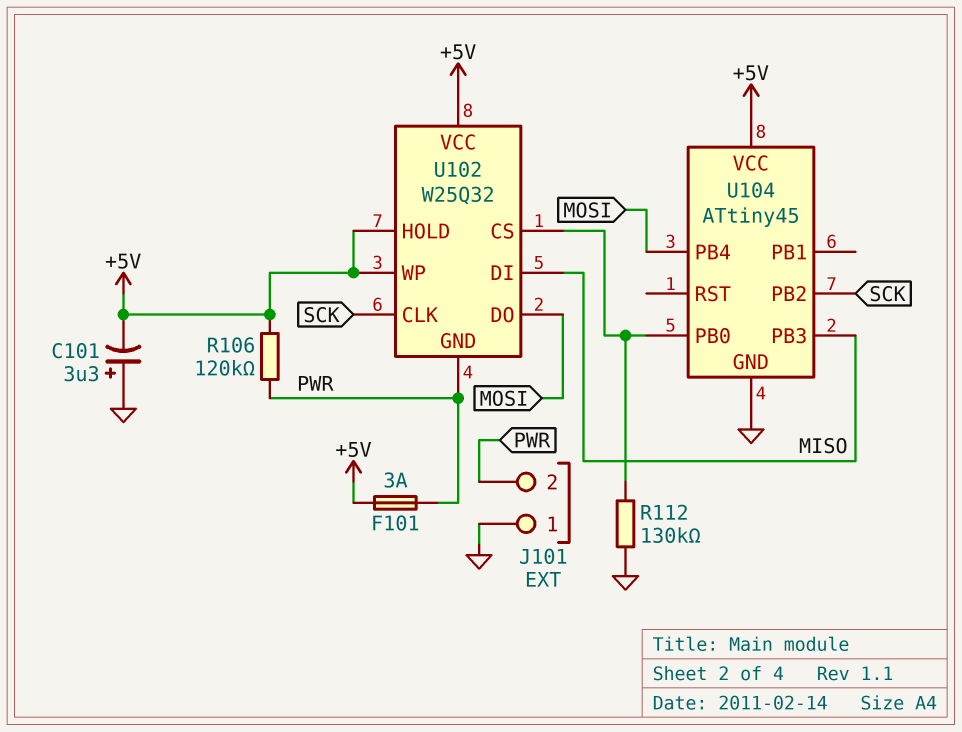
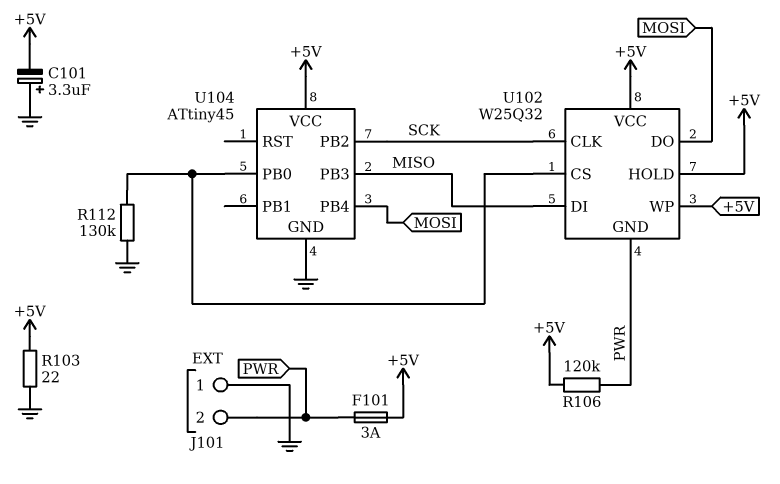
R103: none -> 22 (+5V, GND)

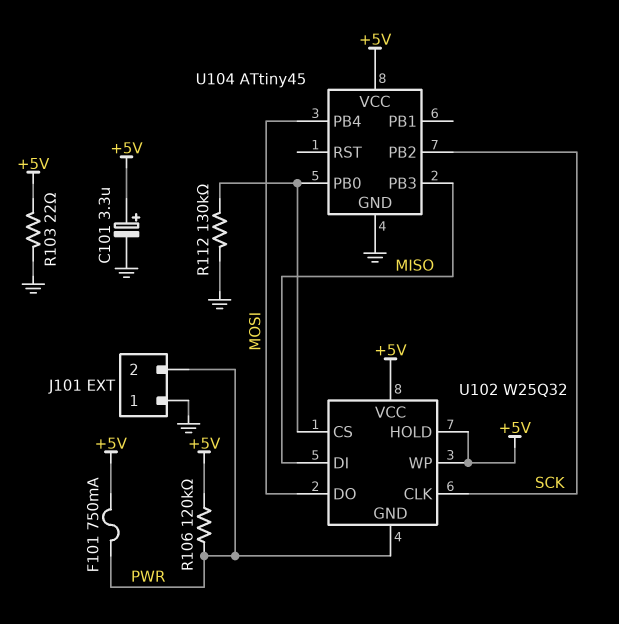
C101: 3.3uF (plus GND, minus +5V) -> 3.3uF (plus +5V, minus GND)
F101: 3A (+5V, PWR) -> 750mA (+5V, PWR)

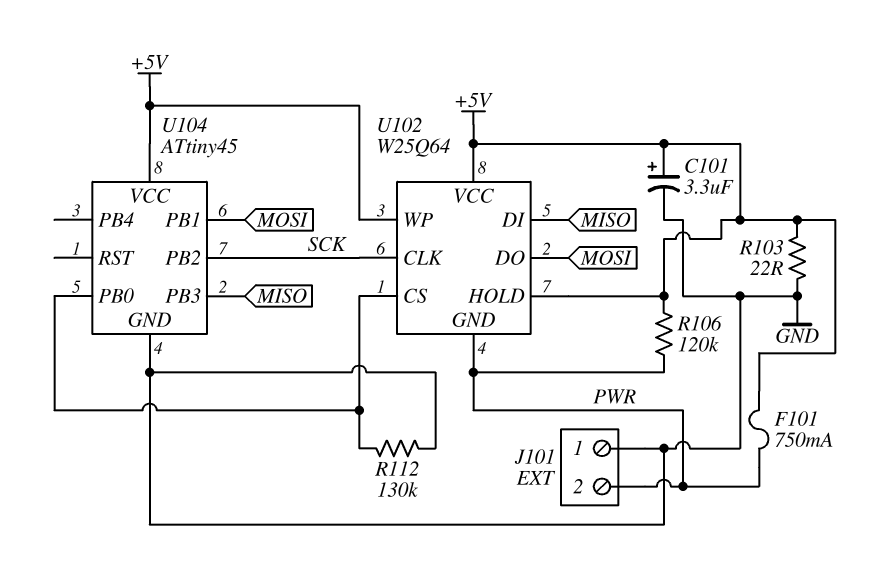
U102: W25Q32 -> W25Q64
U104 pin PB1: none -> MOSI
U104 pin PB4: MOSI -> none

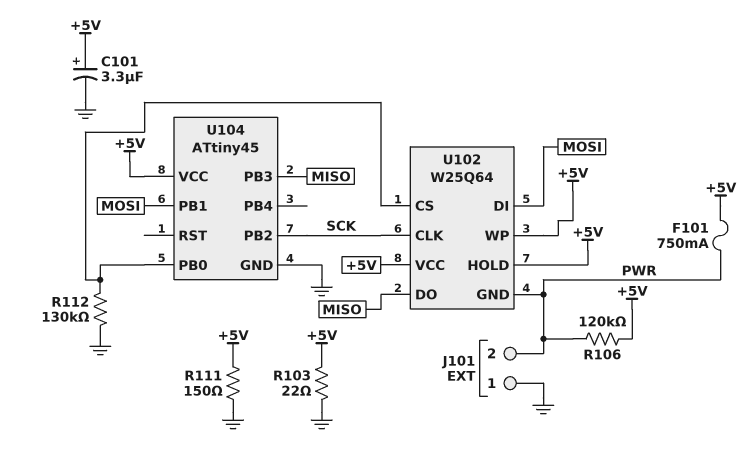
R111: none -> 150 (+5V, GND)
U102 pin DI: MISO -> MOSI
U102 pin DO: MOSI -> MISO

